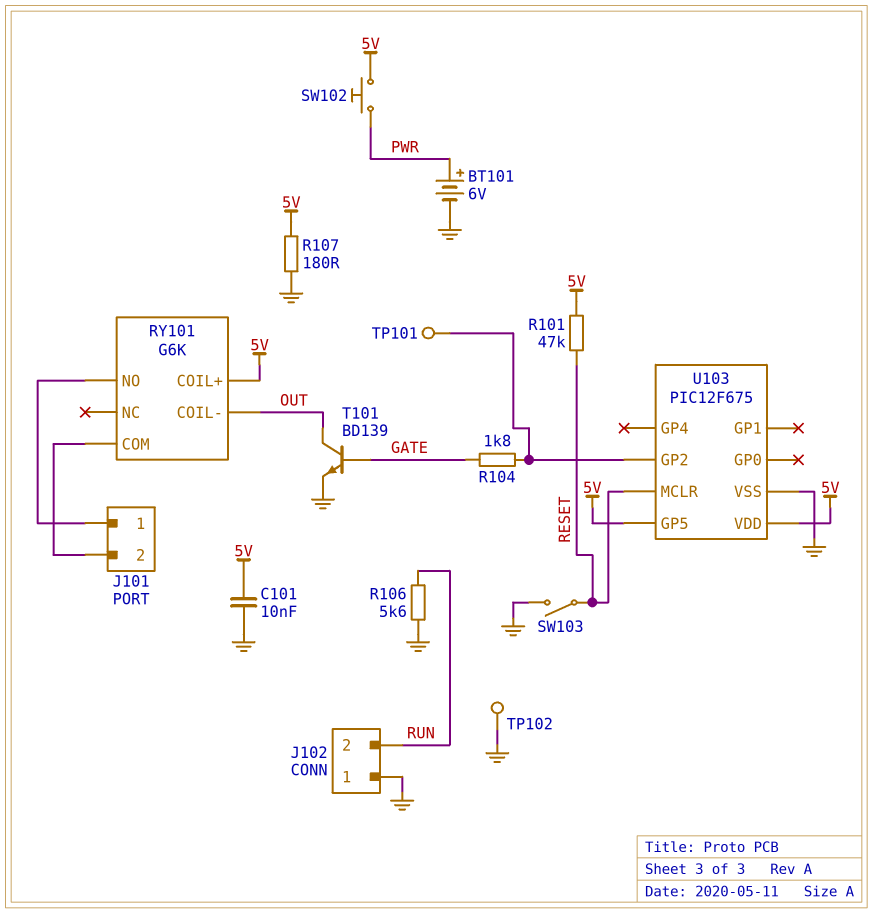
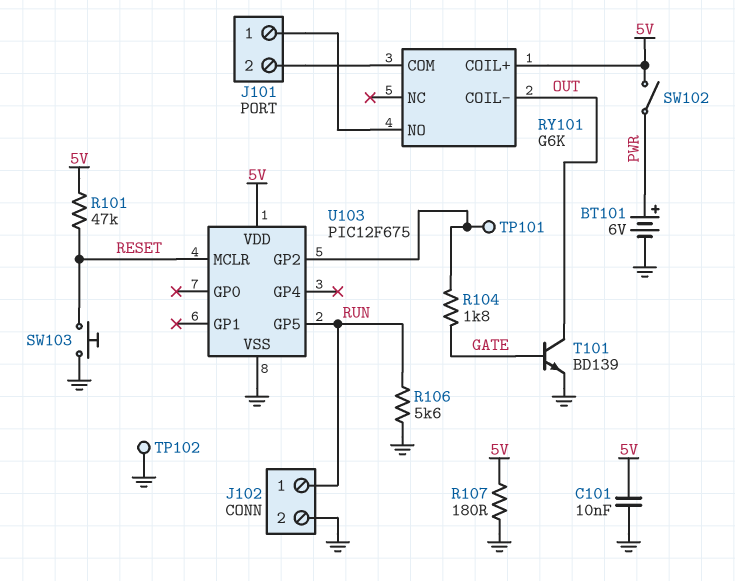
J102 pin 1: GND -> RUN
J102 pin 2: RUN -> GND
SW102: button (5V, PWR) -> switch (5V, PWR)
SW103: switch (GND, RESET) -> button (GND, RESET)
U103 pin GP5: 5V -> RUN

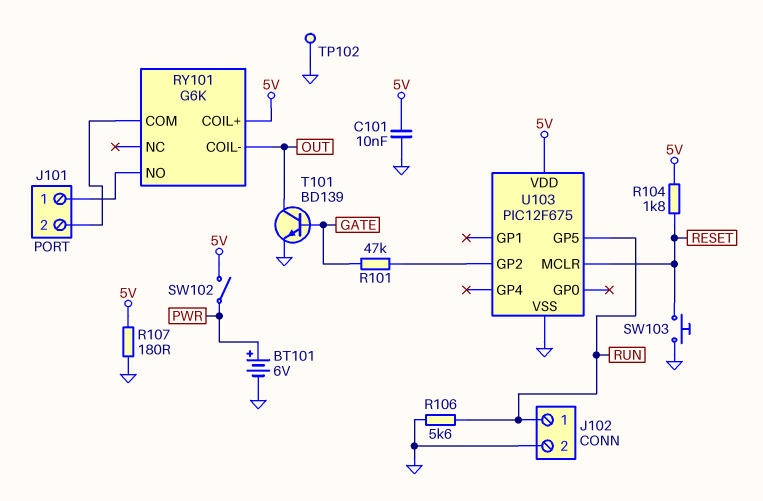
R101: 47k (5V, RESET) -> 47k (GATE, U103/GP2)
R104: 1.8k (GATE, U103/GP2) -> 1.8k (5V, RESET)
TP101: test point (U103/GP2) -> none

